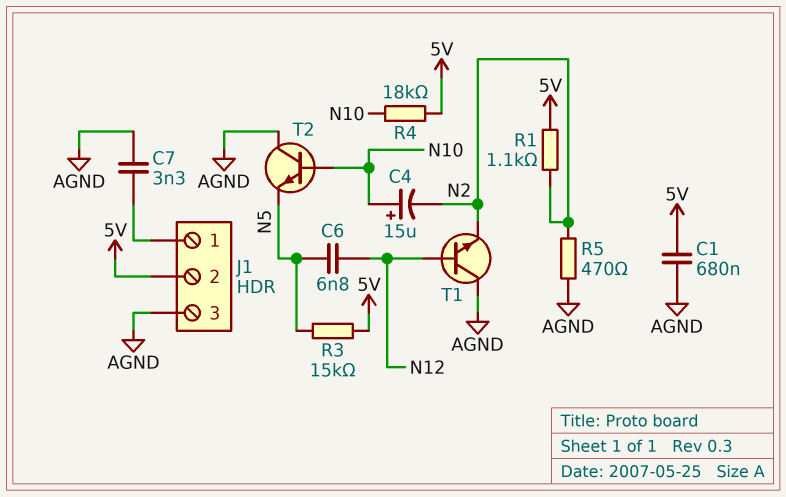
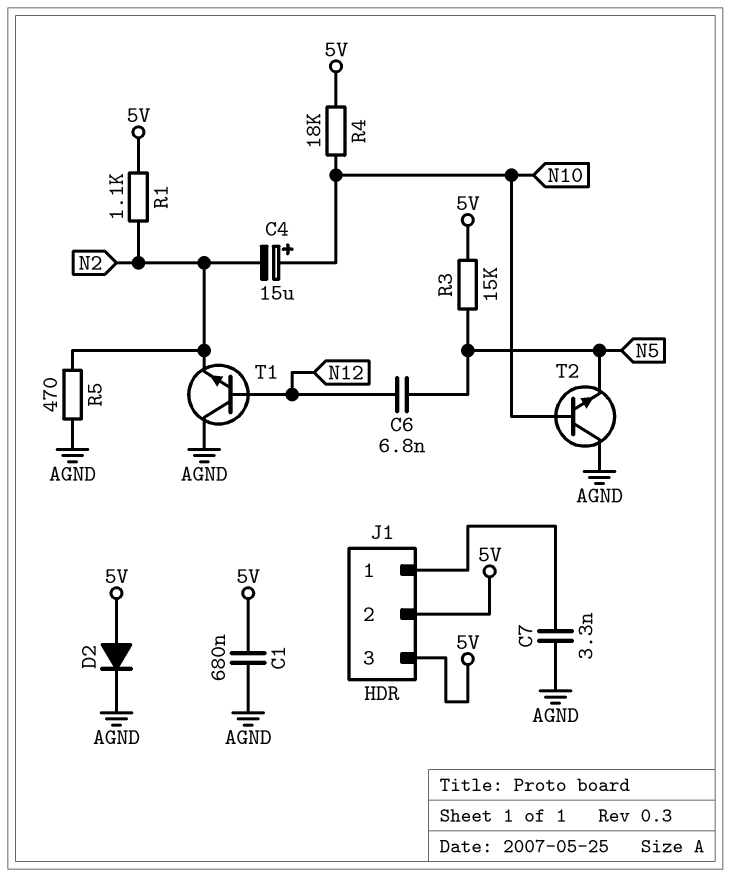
D2: none -> diode (A 5V, K AGND)
J1 pin 3: AGND -> 5V

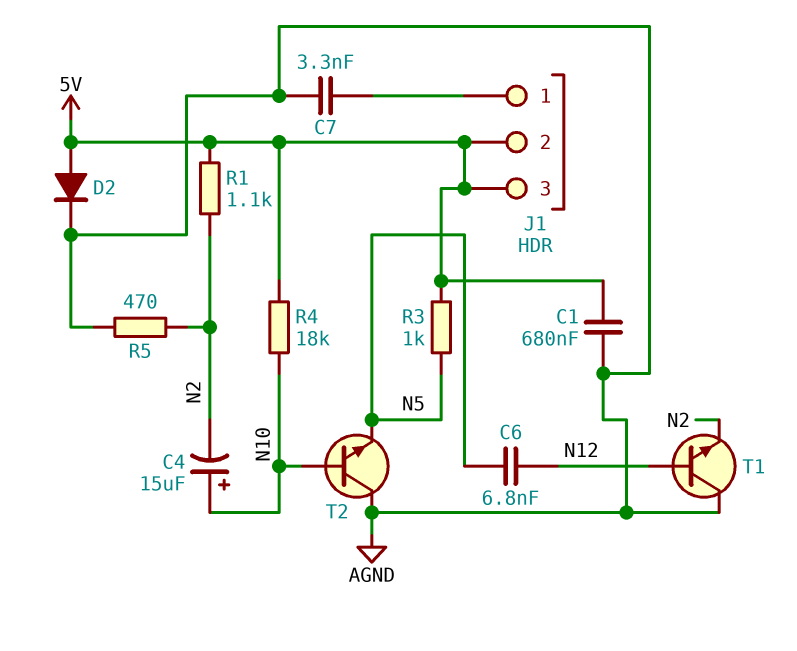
R3: 15k (5V, N5) -> 1k (5V, N5)

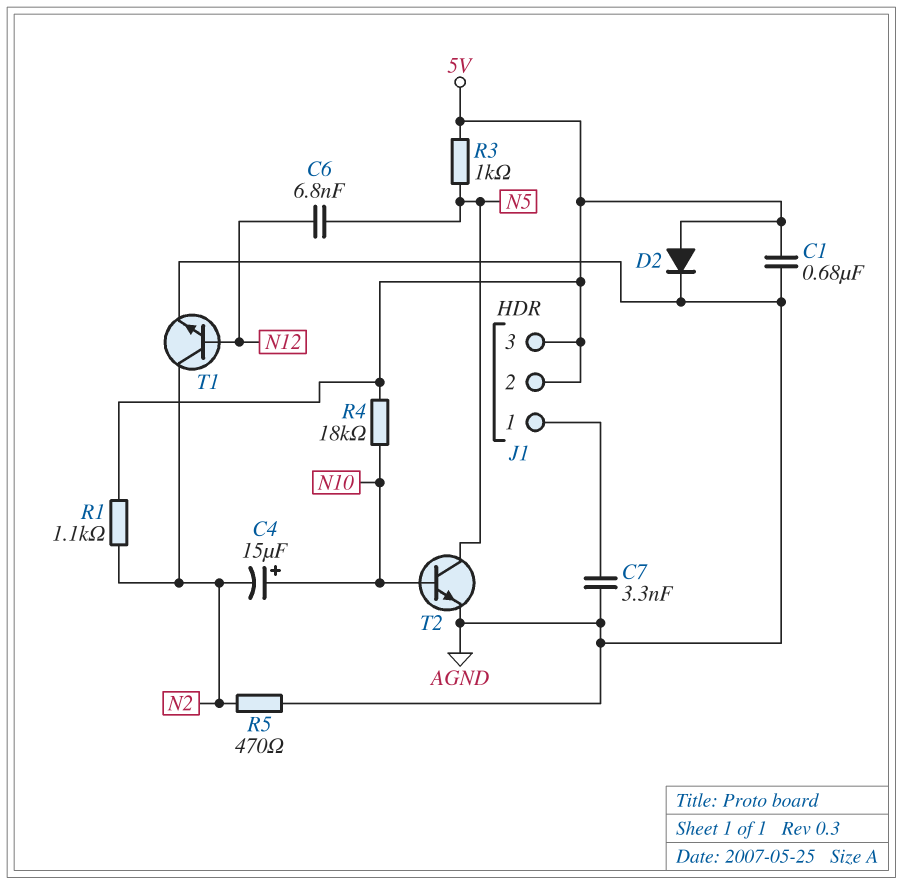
T1: NPN (B N12, C AGND, E N2) -> NPN (B N12, C N2, E AGND)
T2: NPN (B N10, C AGND, E N5) -> NPN (B N10, C N5, E AGND)

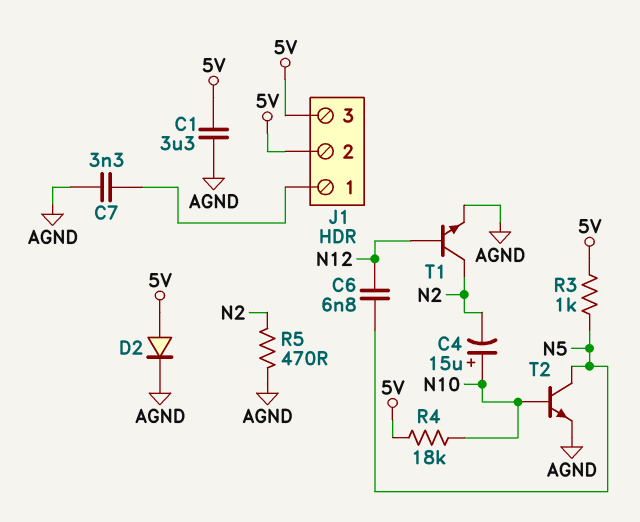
C1: 680nF (5V, AGND) -> 3.3uF (5V, AGND)
R1: 1.1k (5V, N2) -> none

